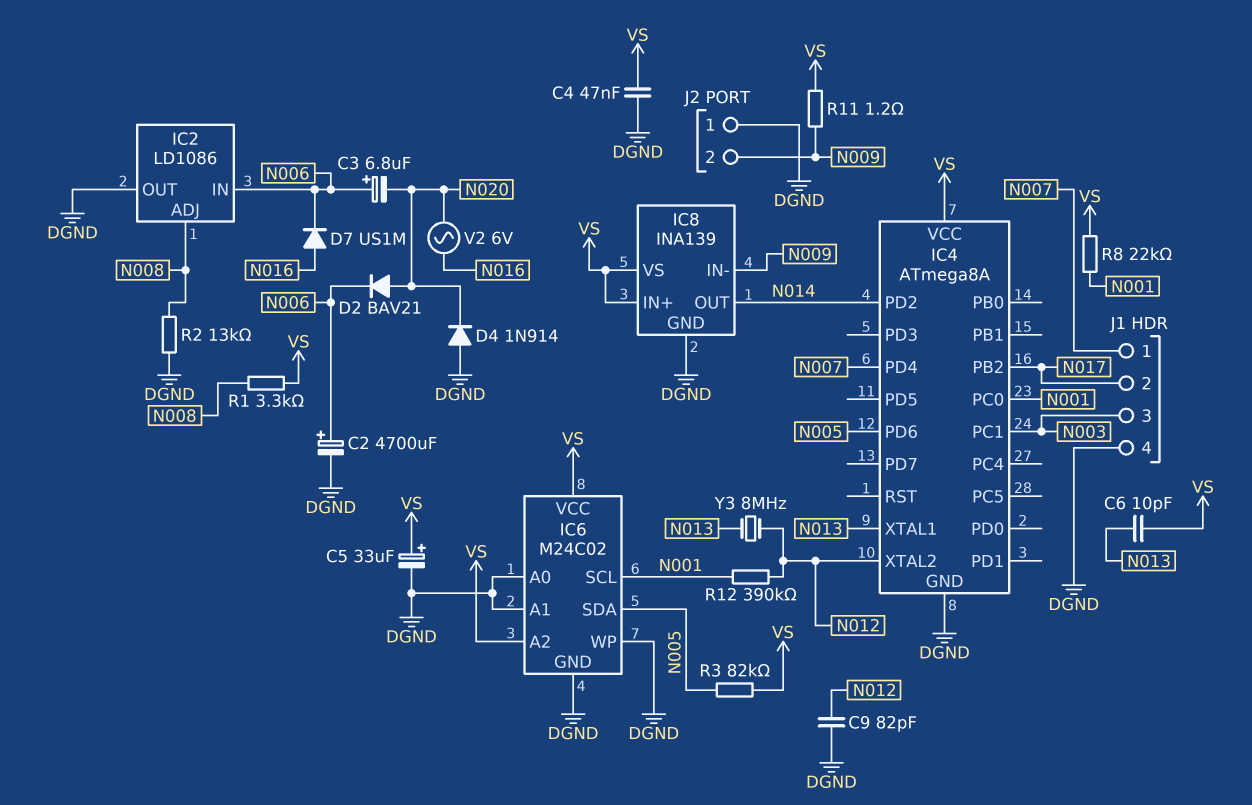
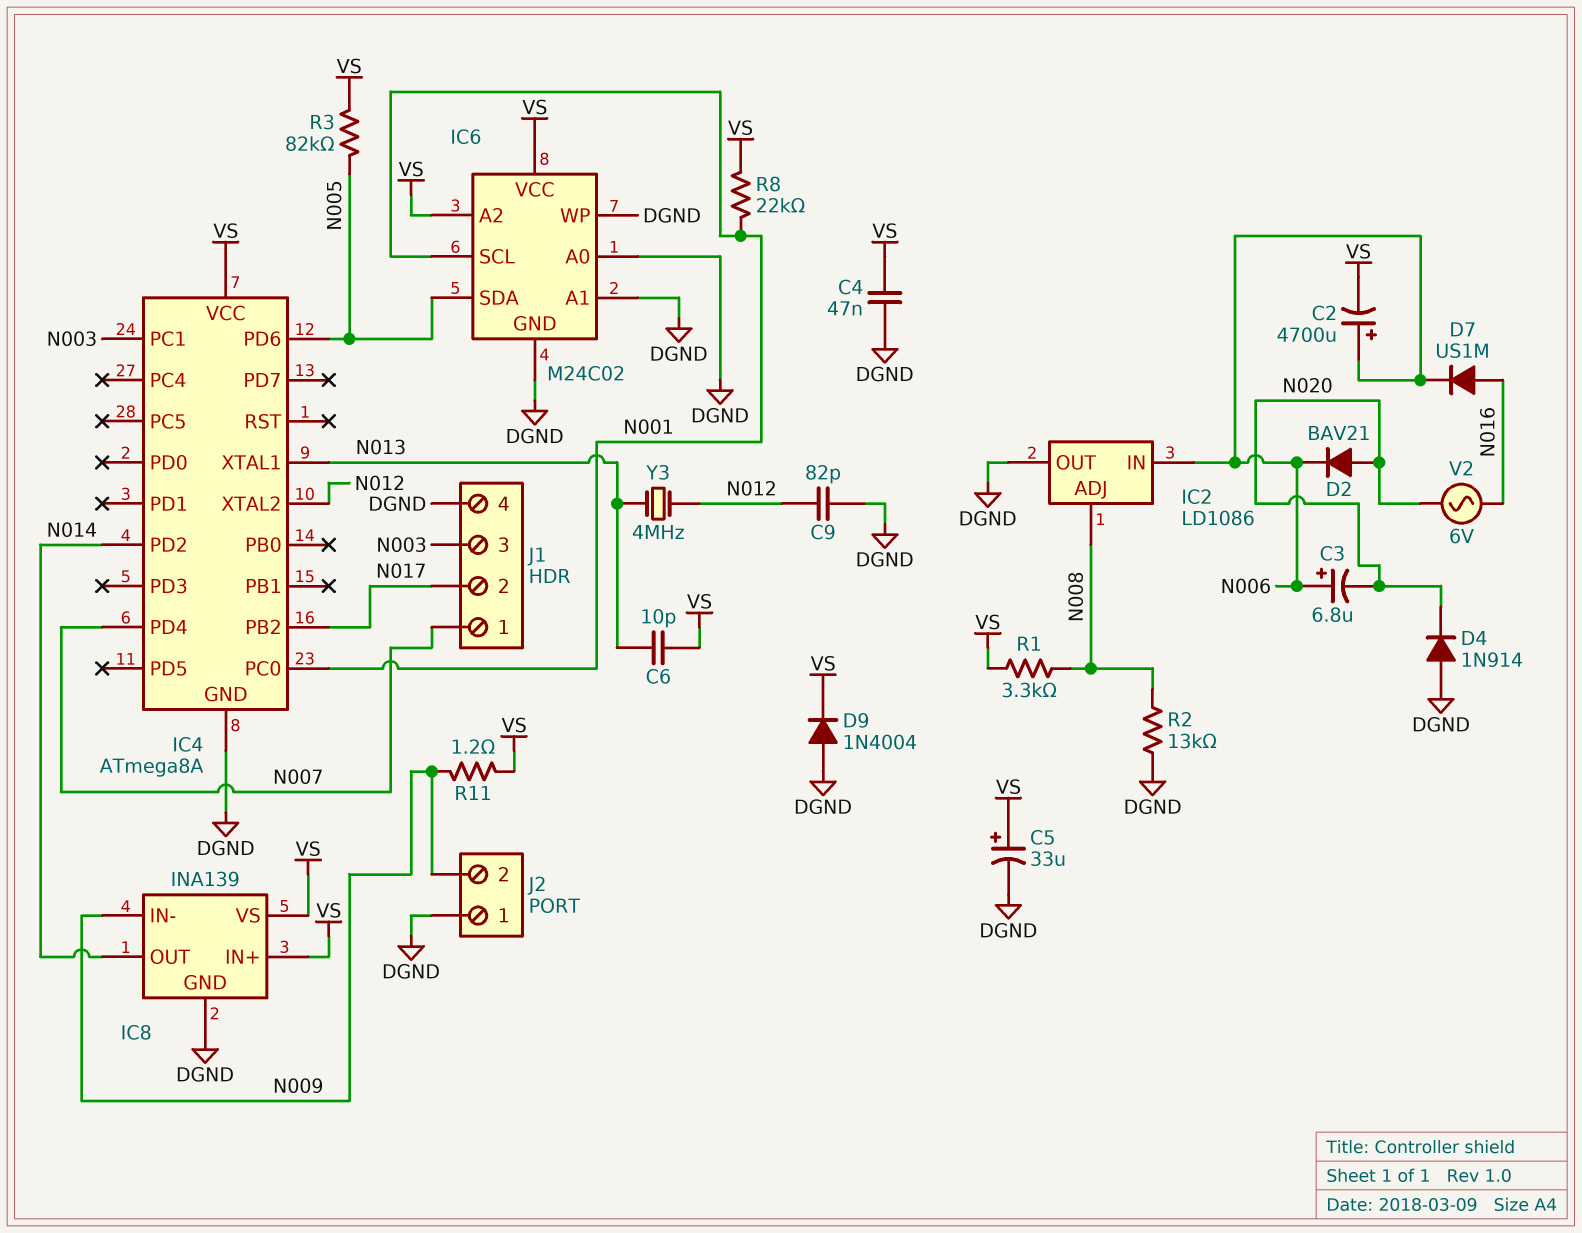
C2: 4700uF (plus N006, minus DGND) -> 4700uF (plus N006, minus VS)
D9: none -> diode 1N4004 (A DGND, K VS)
R12: 390k (N001, N012) -> none
Y3: 8MHz (N012, N013) -> 4MHz (N012, N013)

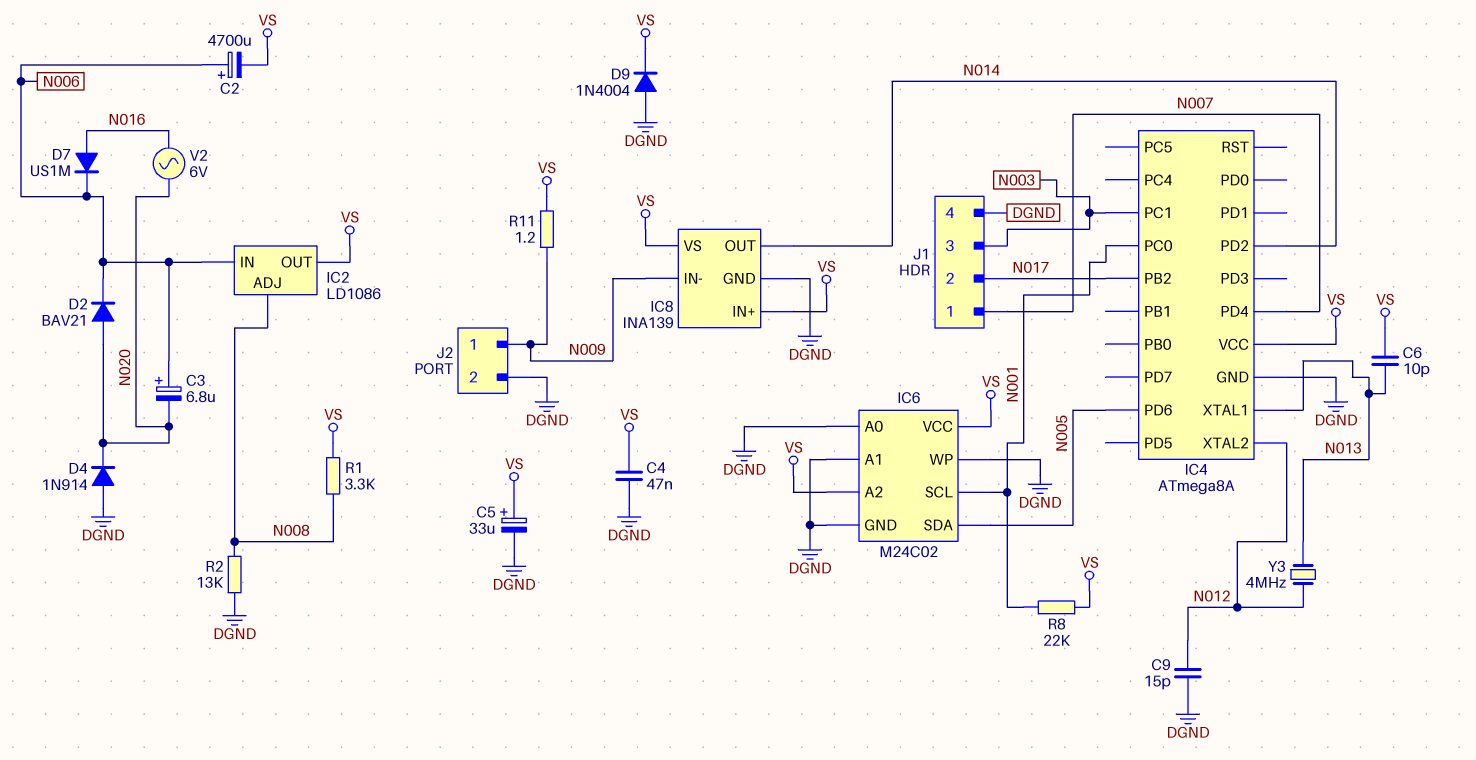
C9: 82pF (DGND, N012) -> 15pF (DGND, N012)
IC2 pin OUT: DGND -> VS
J2 pin 1: DGND -> N009
J2 pin 2: N009 -> DGND
R3: 82k (N005, VS) -> none

